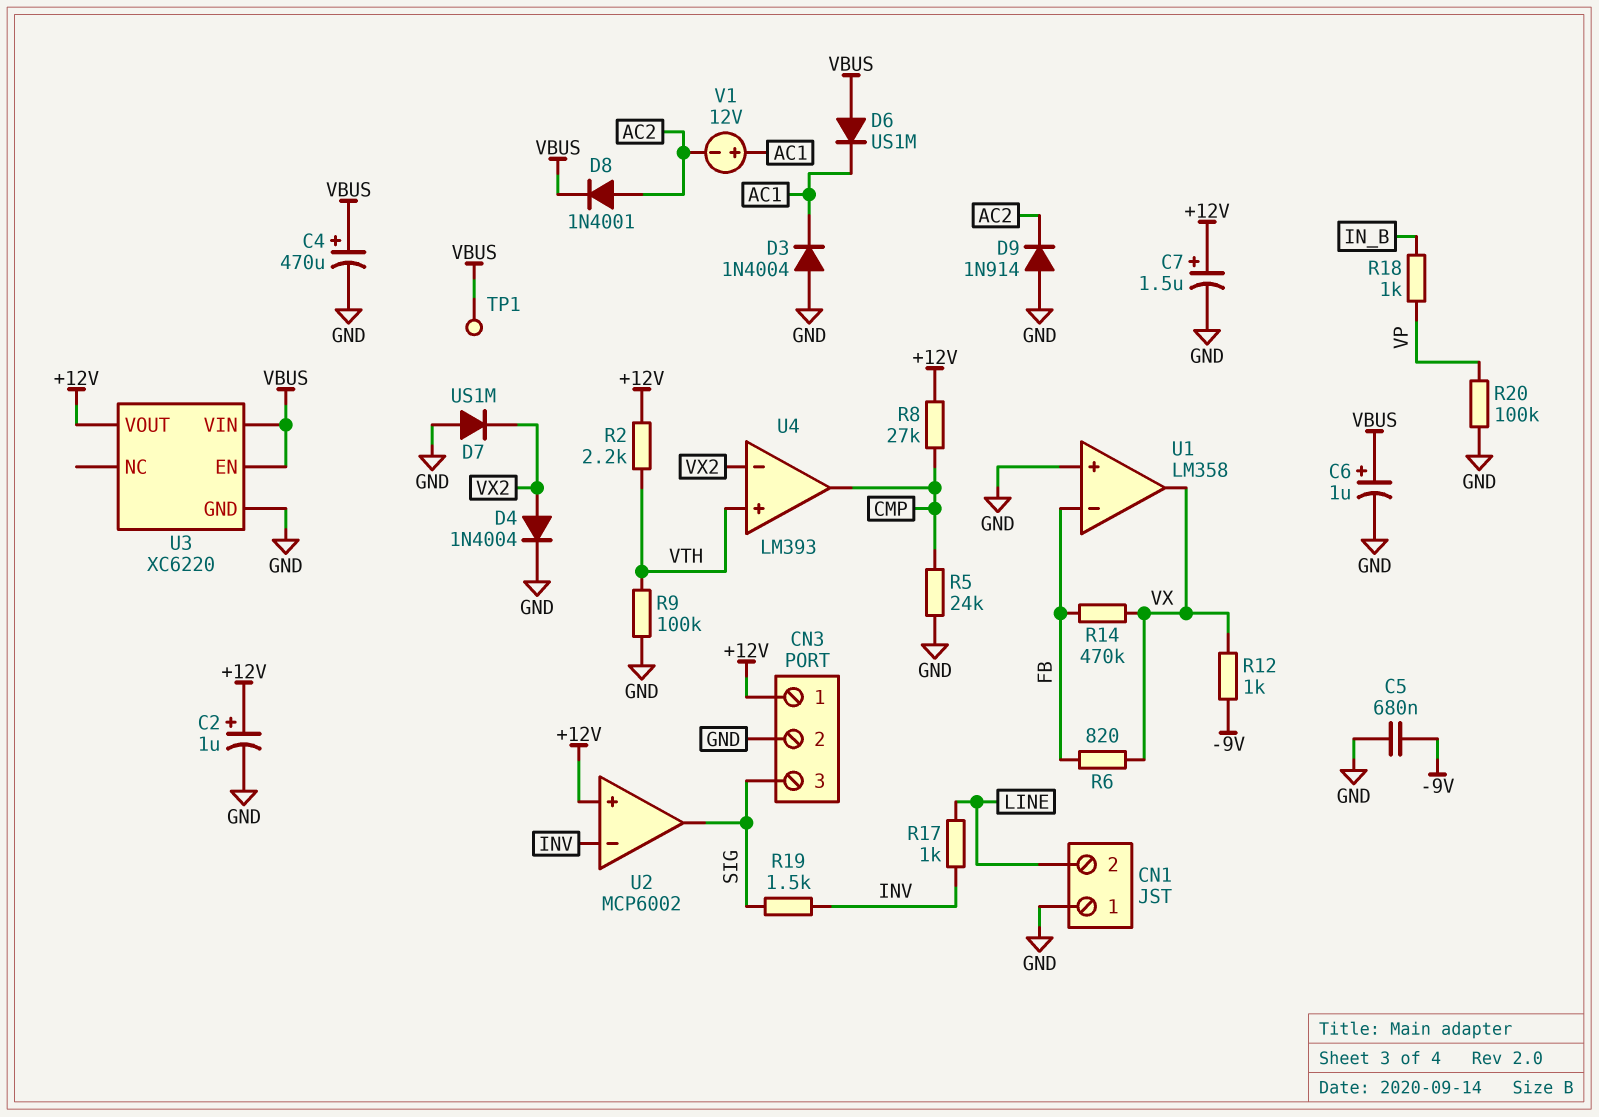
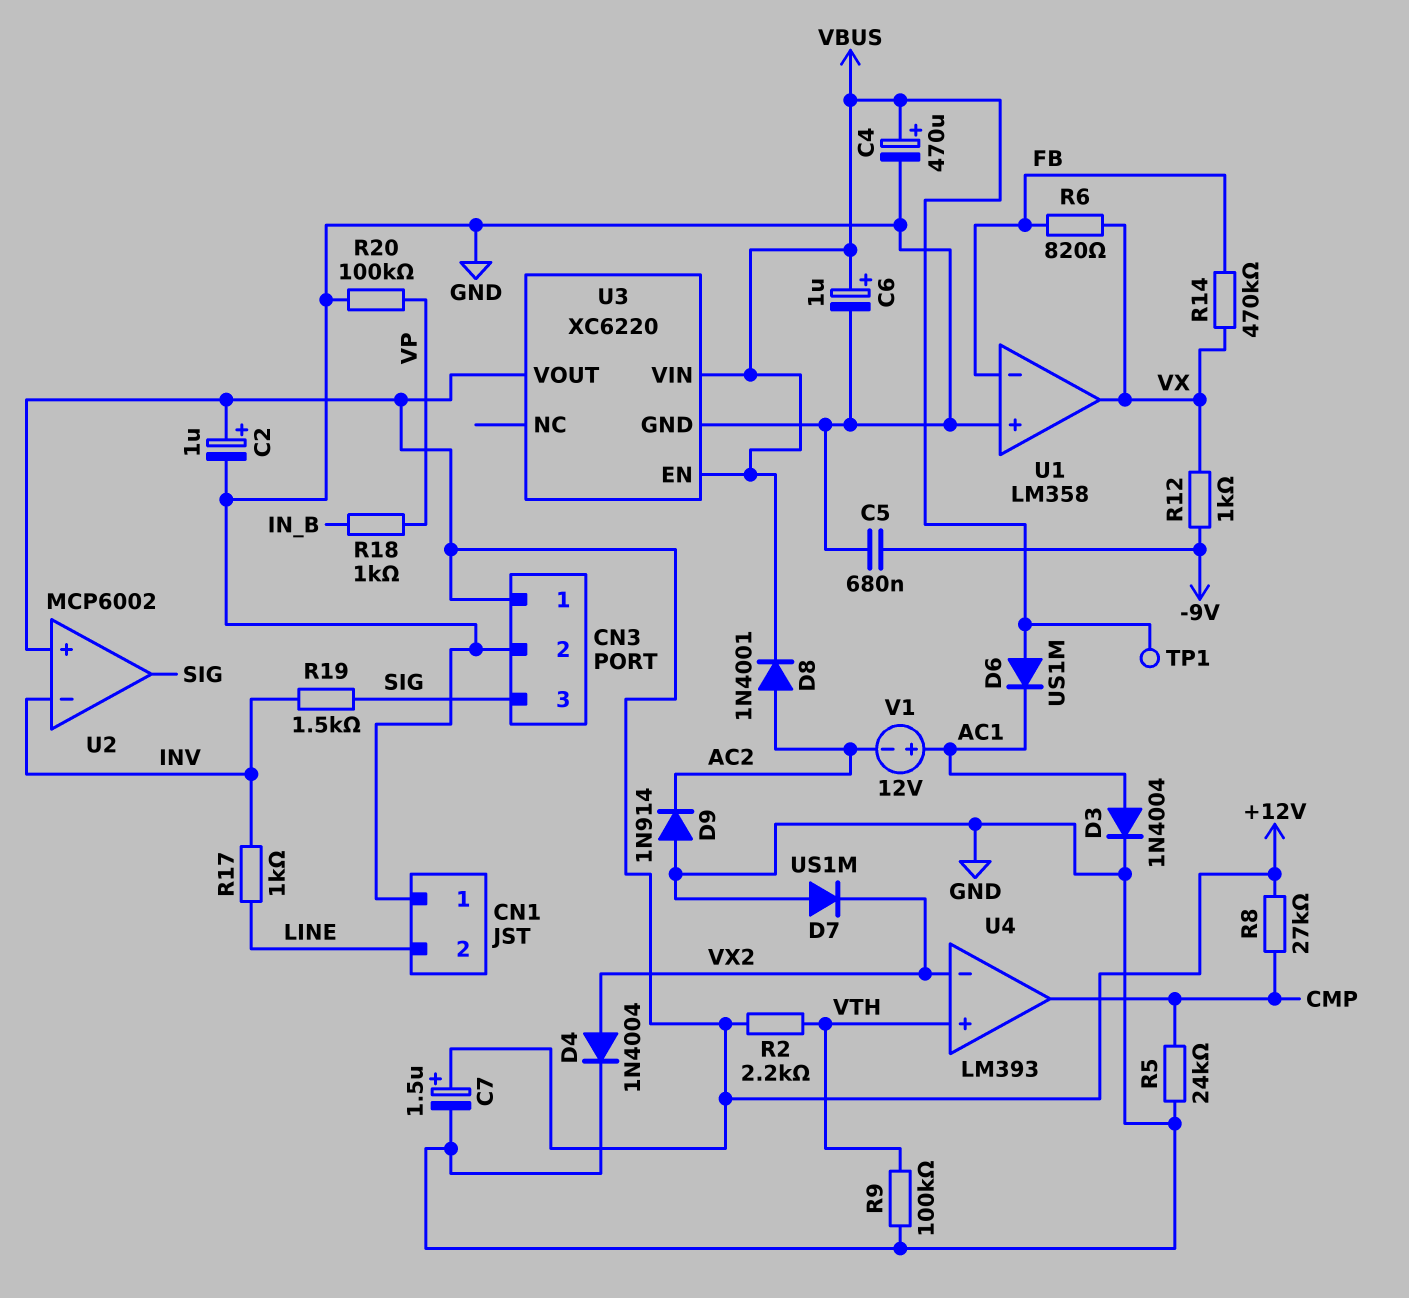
D3: diode 1N4004 (A GND, K AC1) -> diode 1N4004 (A AC1, K GND)

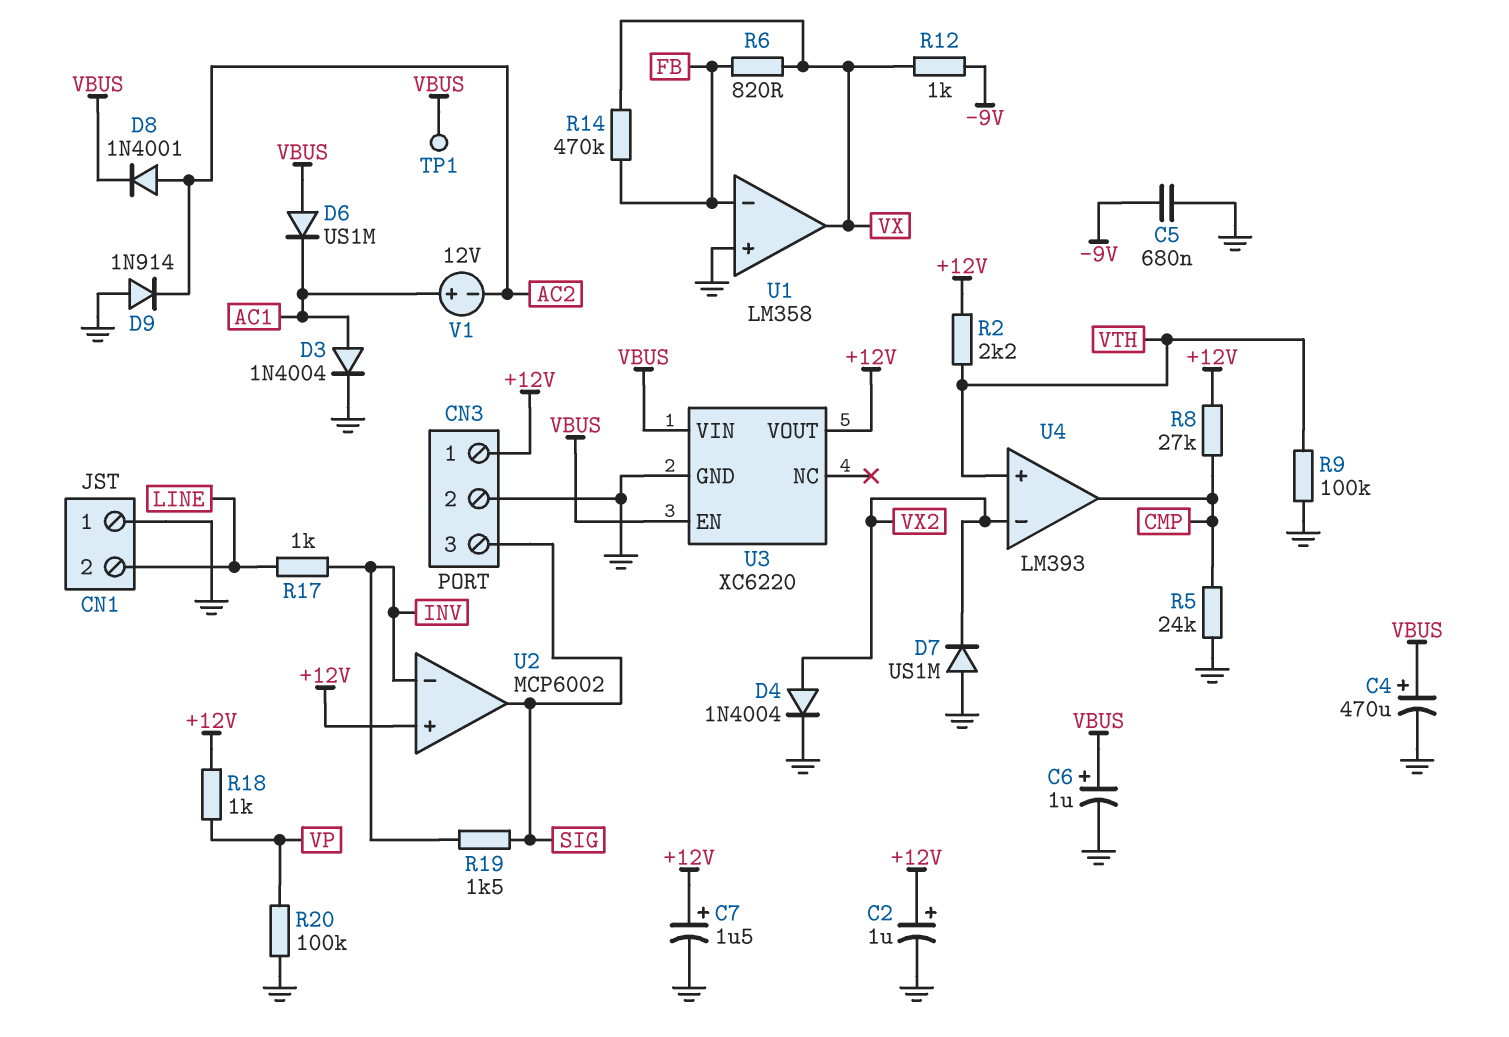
R18: 1k (IN_B, VP) -> 1k (+12V, VP)

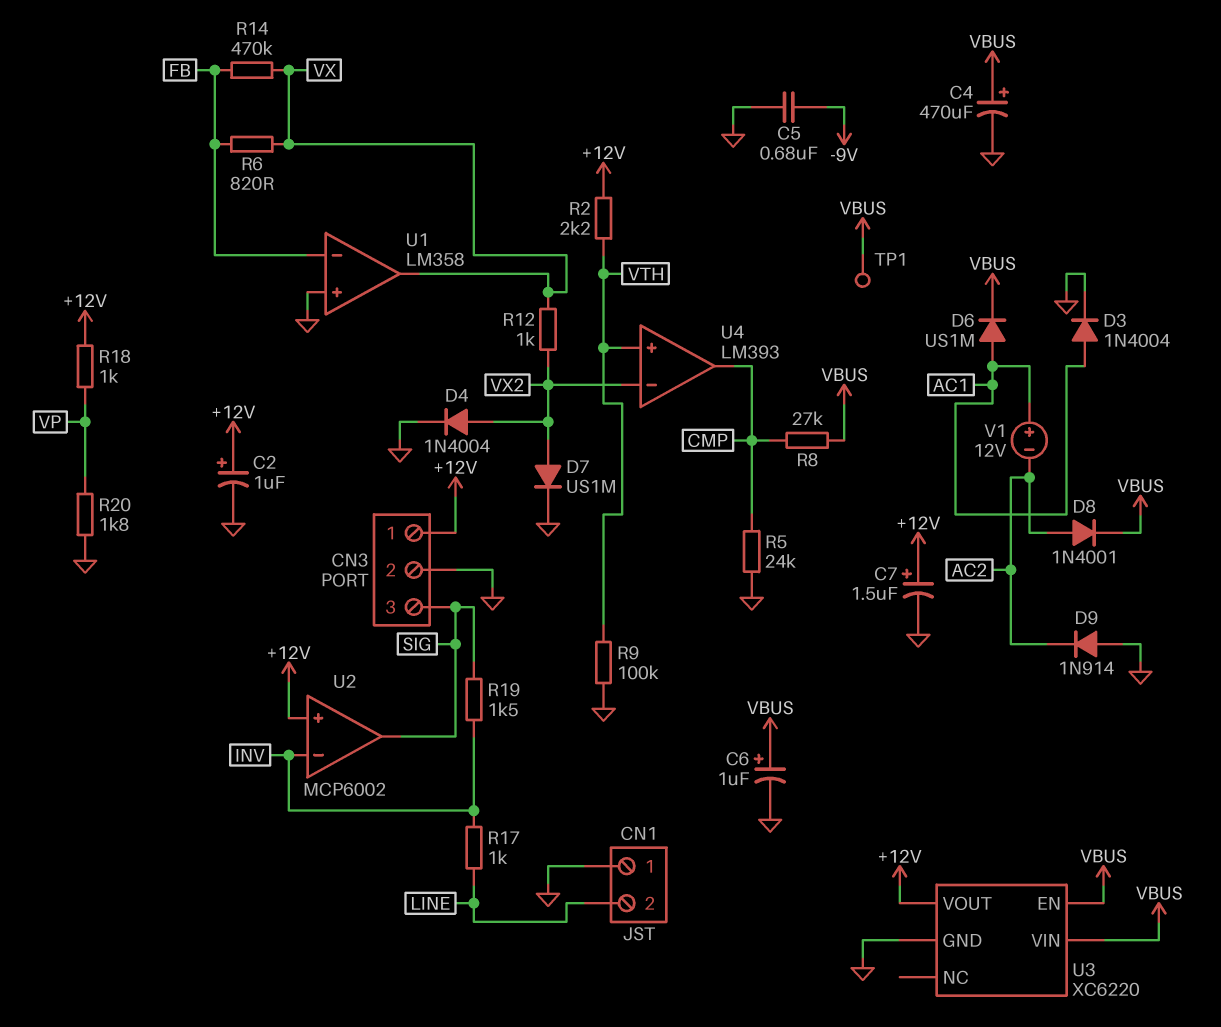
D6: diode US1M (A VBUS, K AC1) -> diode US1M (A AC1, K VBUS)
D7: diode US1M (A GND, K VX2) -> diode US1M (A VX2, K GND)
R8: 27k (+12V, CMP) -> 27k (CMP, VBUS)
R12: 1k (-9V, VX) -> 1k (VX, VX2)
R20: 100k (GND, VP) -> 1.8k (GND, VP)

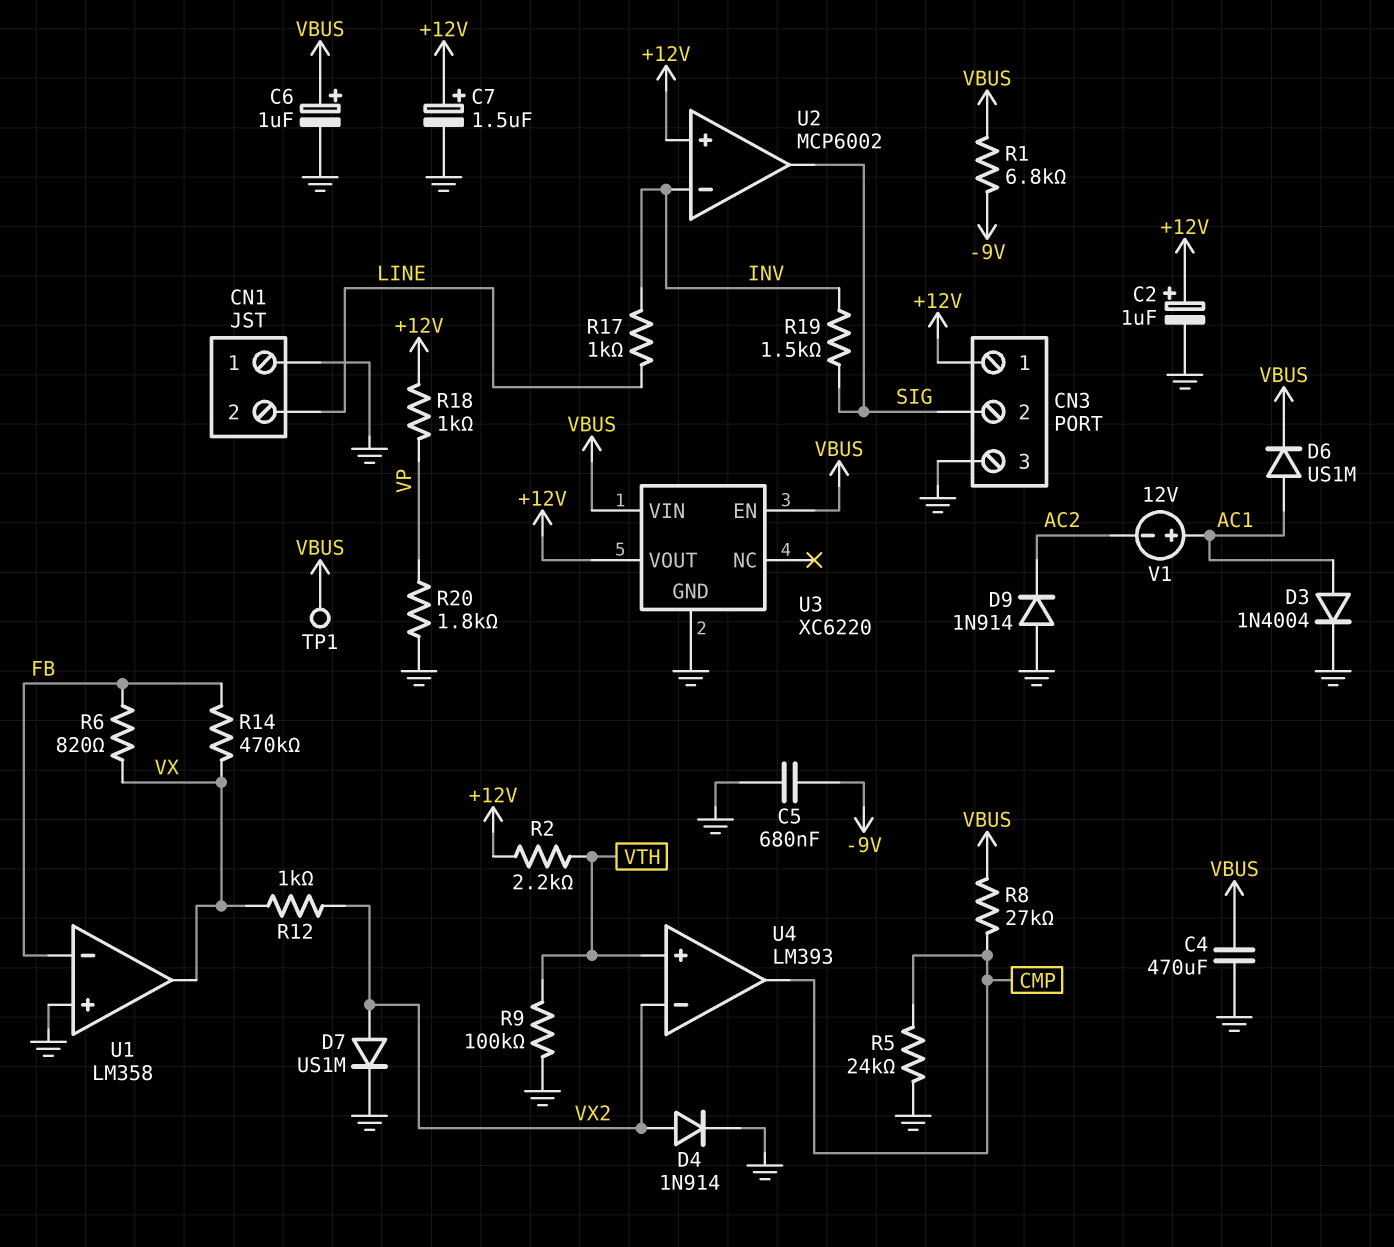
C4: 470uF (plus VBUS, minus GND) -> 470uF (GND, VBUS)
CN3 pin 2: GND -> SIG
CN3 pin 3: SIG -> GND
D4: diode 1N4004 (A VX2, K GND) -> diode 1N914 (A VX2, K GND)
D8: diode 1N4001 (A AC2, K VBUS) -> none
R1: none -> 6.8k (-9V, VBUS)

